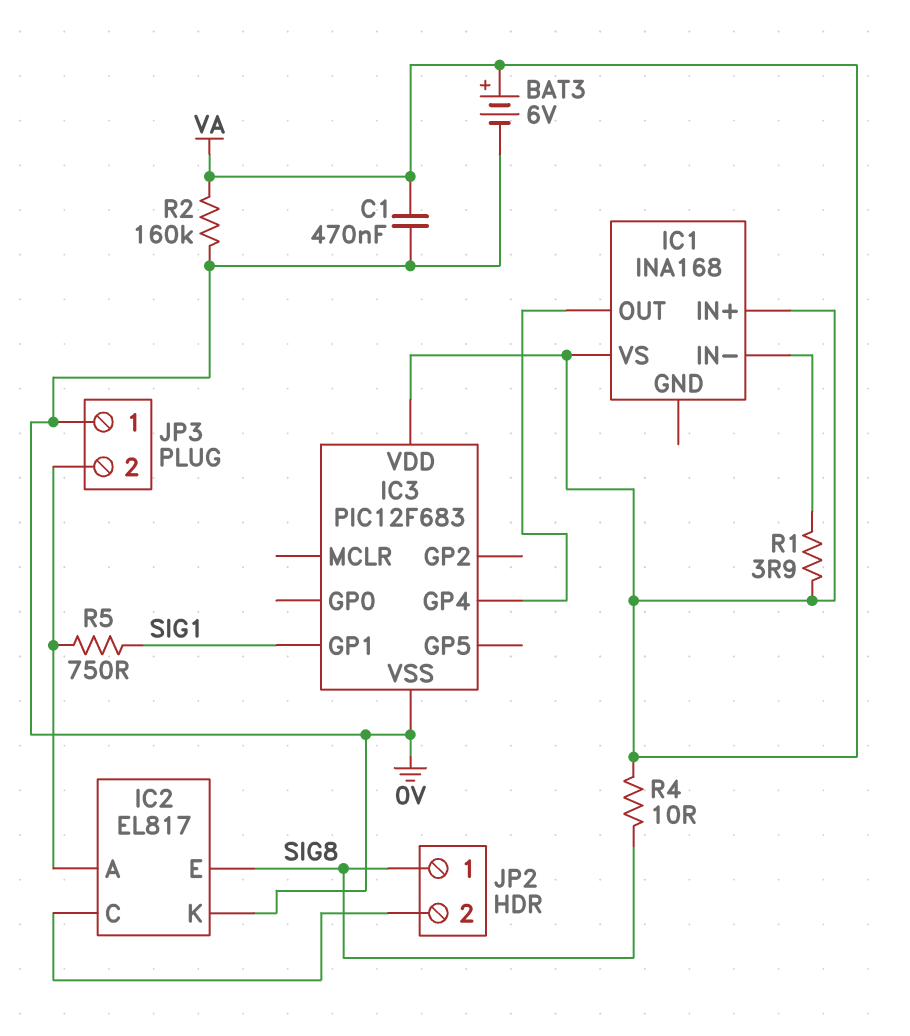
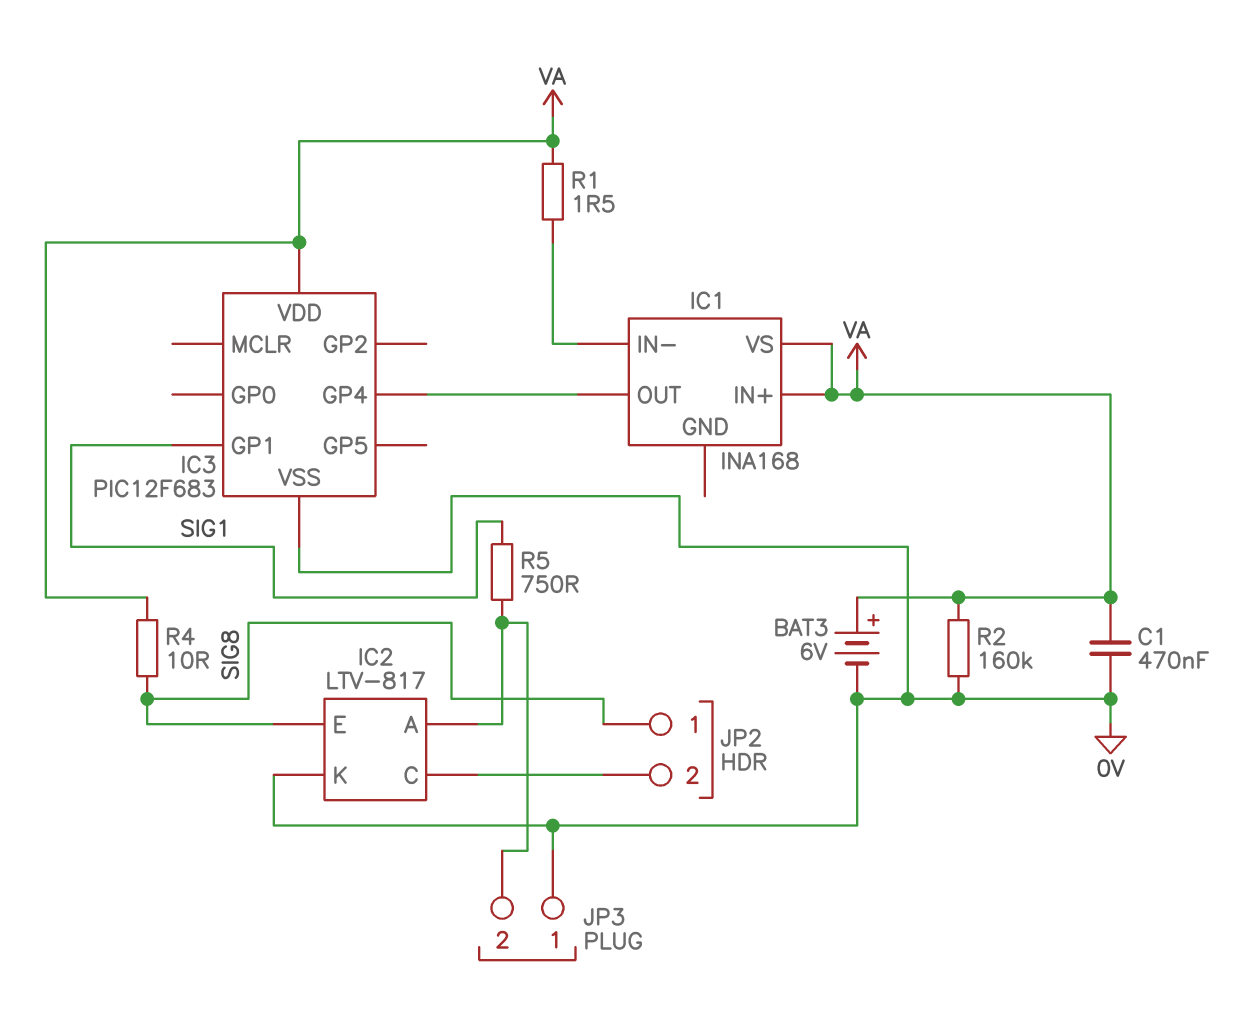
IC2: EL817 -> LTV-817
R1: 3.9 (IC1/IN-, VA) -> 1.5 (IC1/IN-, VA)

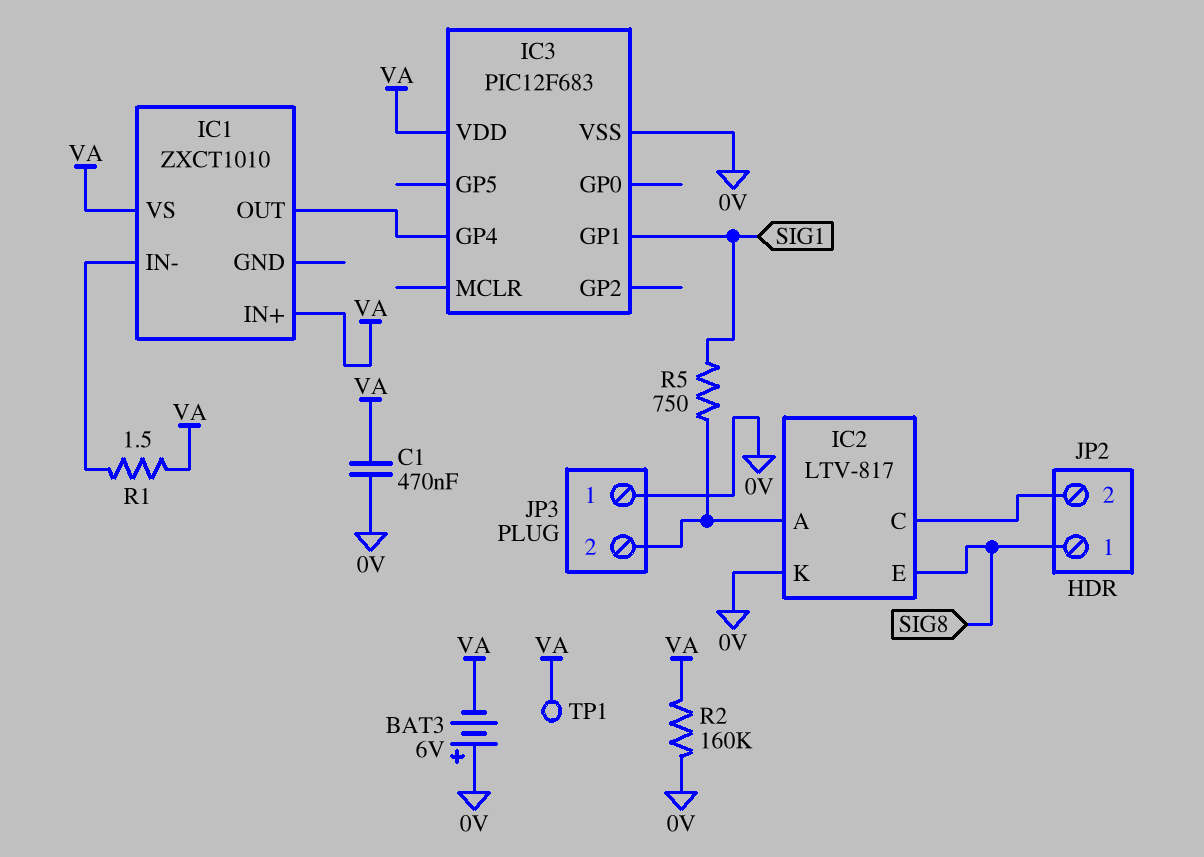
BAT3: 6V (plus VA, minus 0V) -> 6V (plus 0V, minus VA)
IC1: INA168 -> ZXCT1010
R4: 10 (SIG8, VA) -> none
TP1: none -> test point (VA)

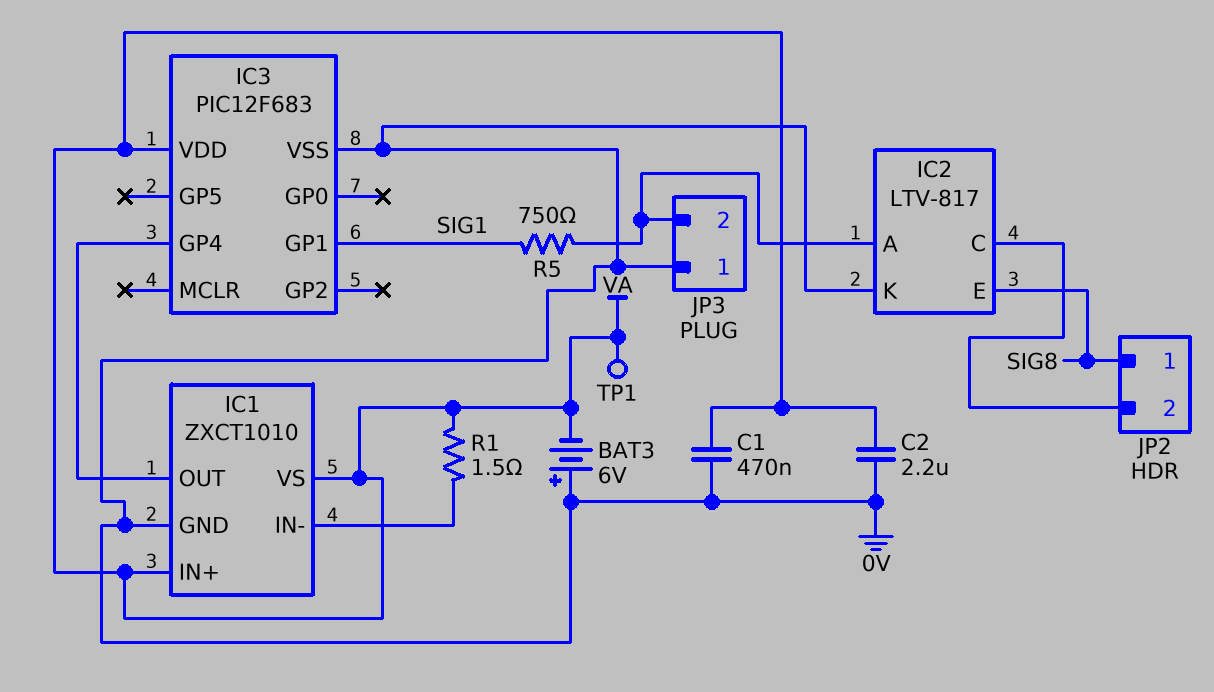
C2: none -> 2.2uF (0V, VA)
IC1 pin GND: none -> 0V
R2: 160k (0V, VA) -> none

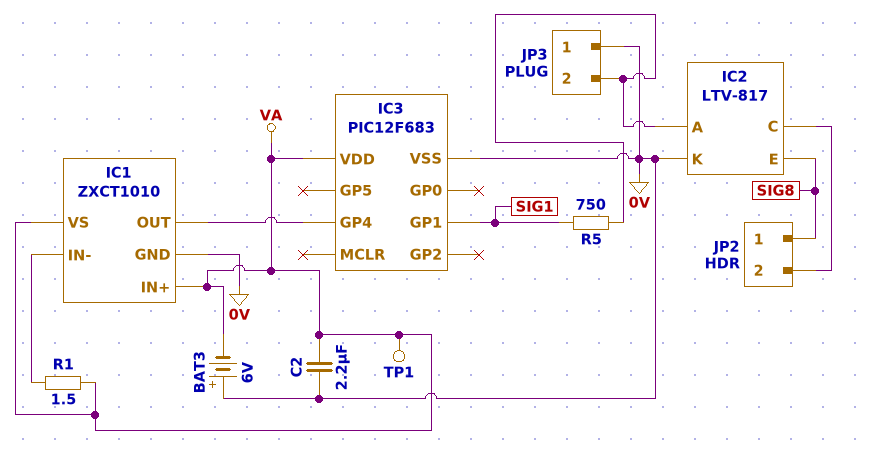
C1: 470nF (0V, VA) -> none

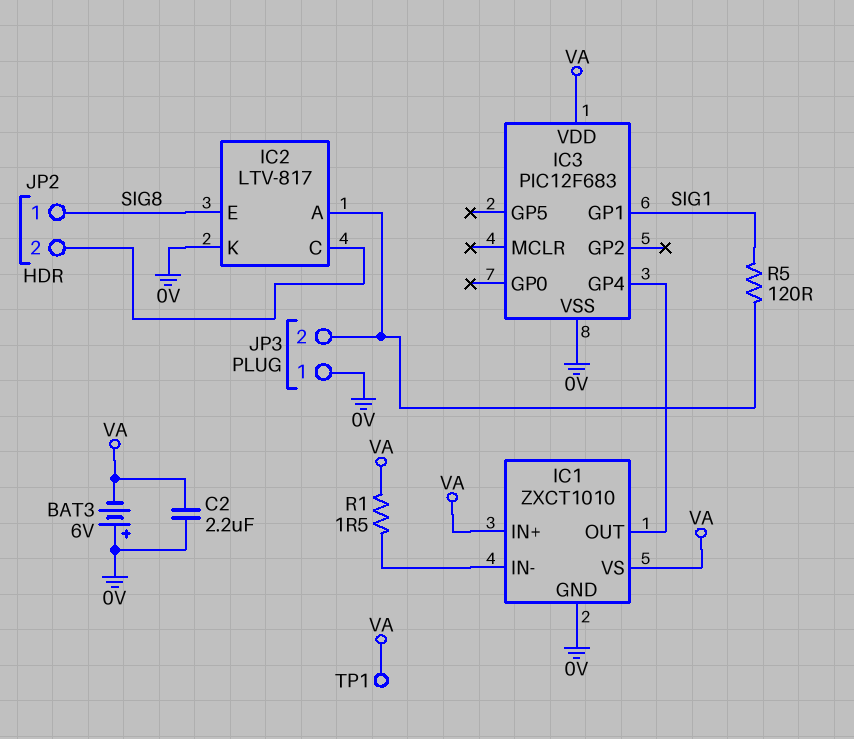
R5: 750 (IC2/A, SIG1) -> 120 (IC2/A, SIG1)

